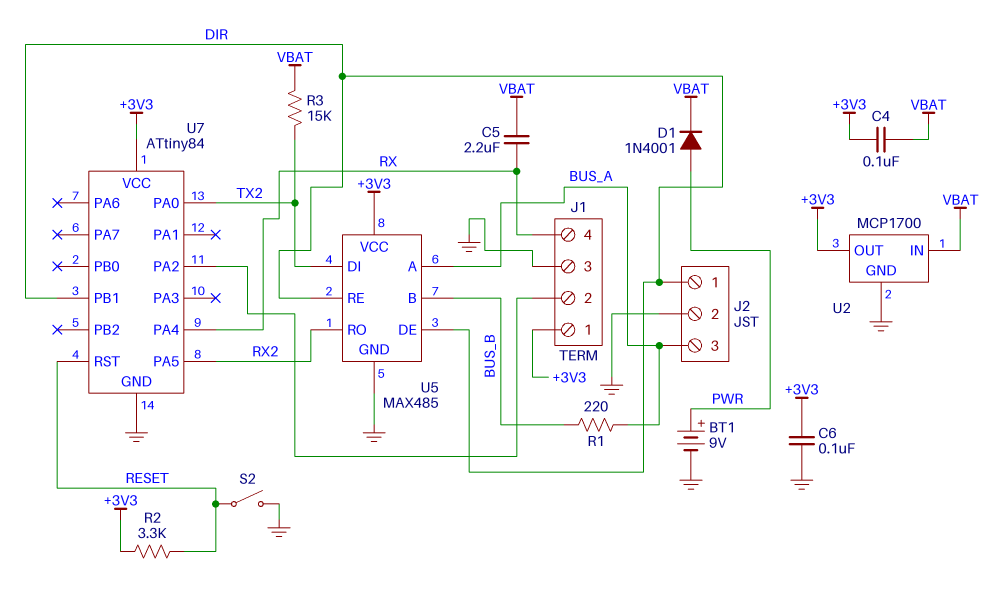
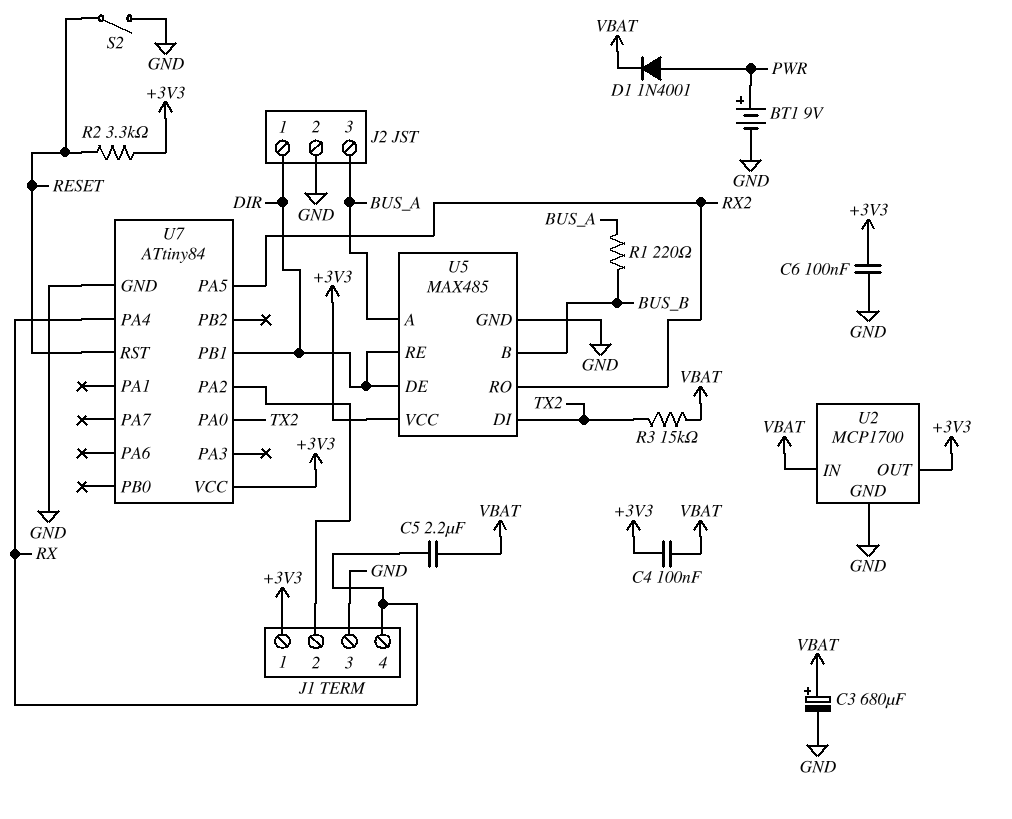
C3: none -> 680uF (plus VBAT, minus GND)

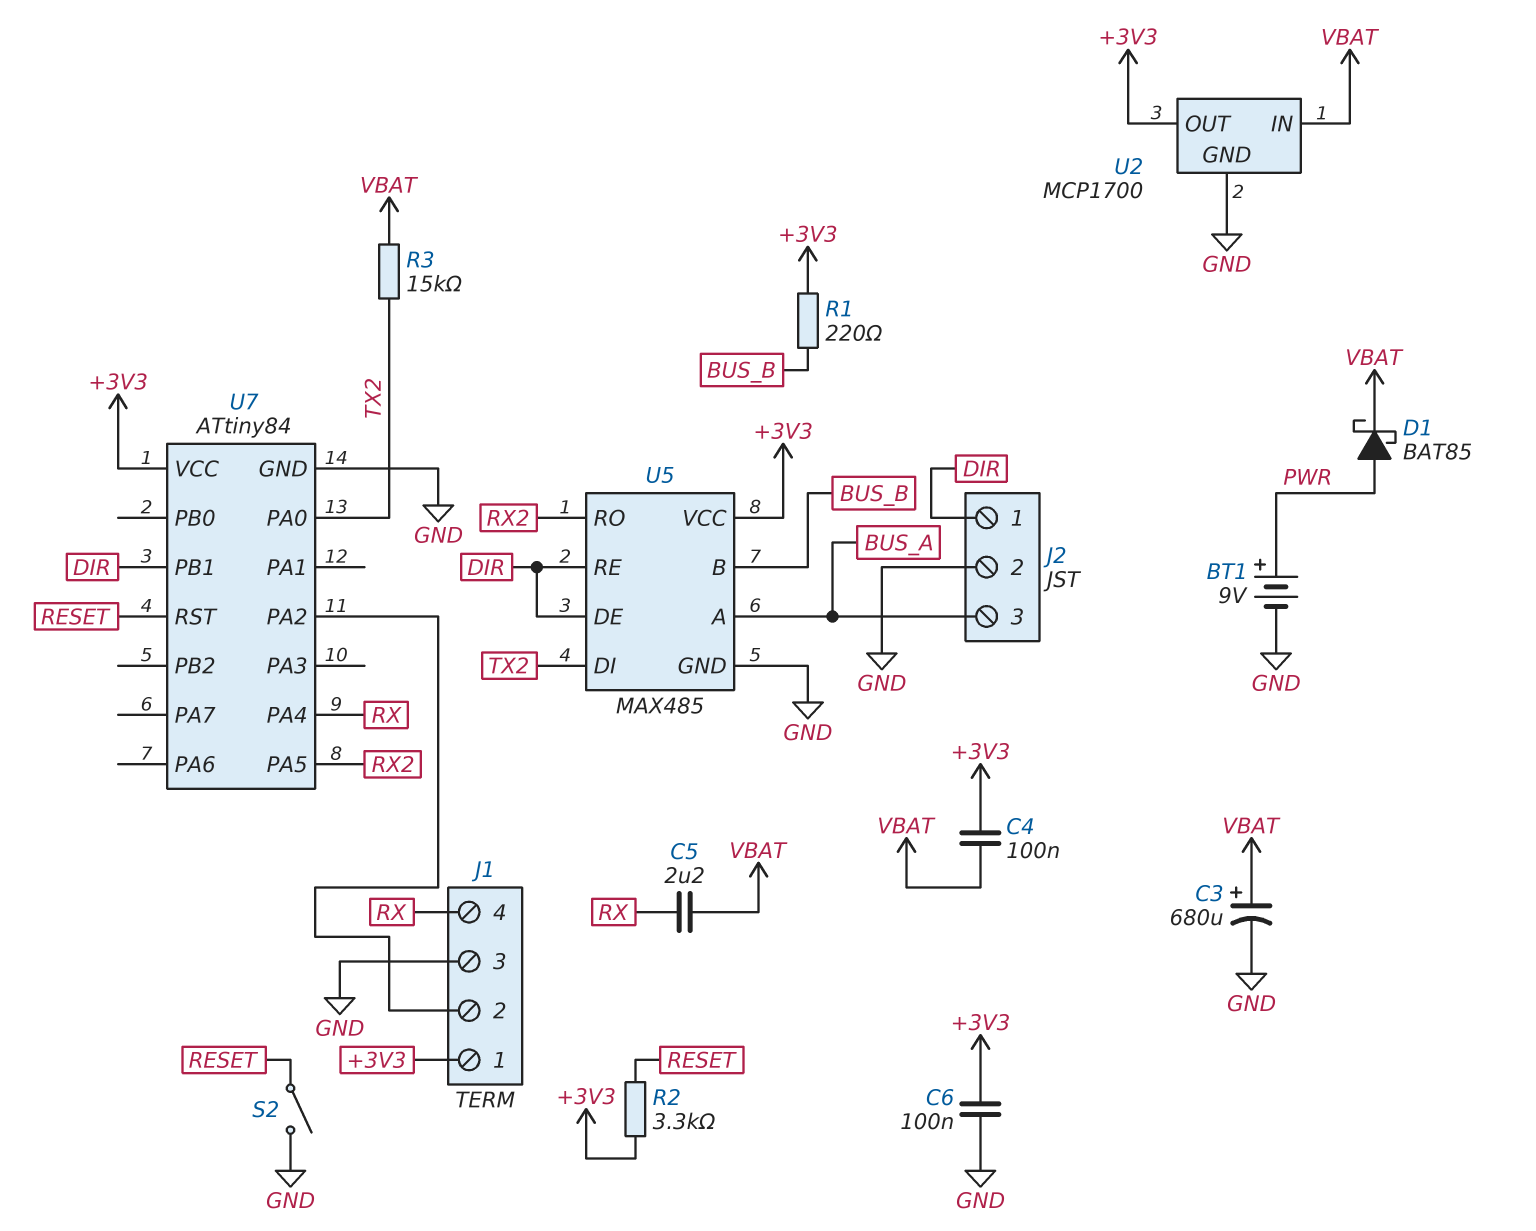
D1: diode 1N4001 (A PWR, K VBAT) -> schottky BAT85 (A PWR, K VBAT)
R1: 220 (BUS_A, BUS_B) -> 220 (+3V3, BUS_B)

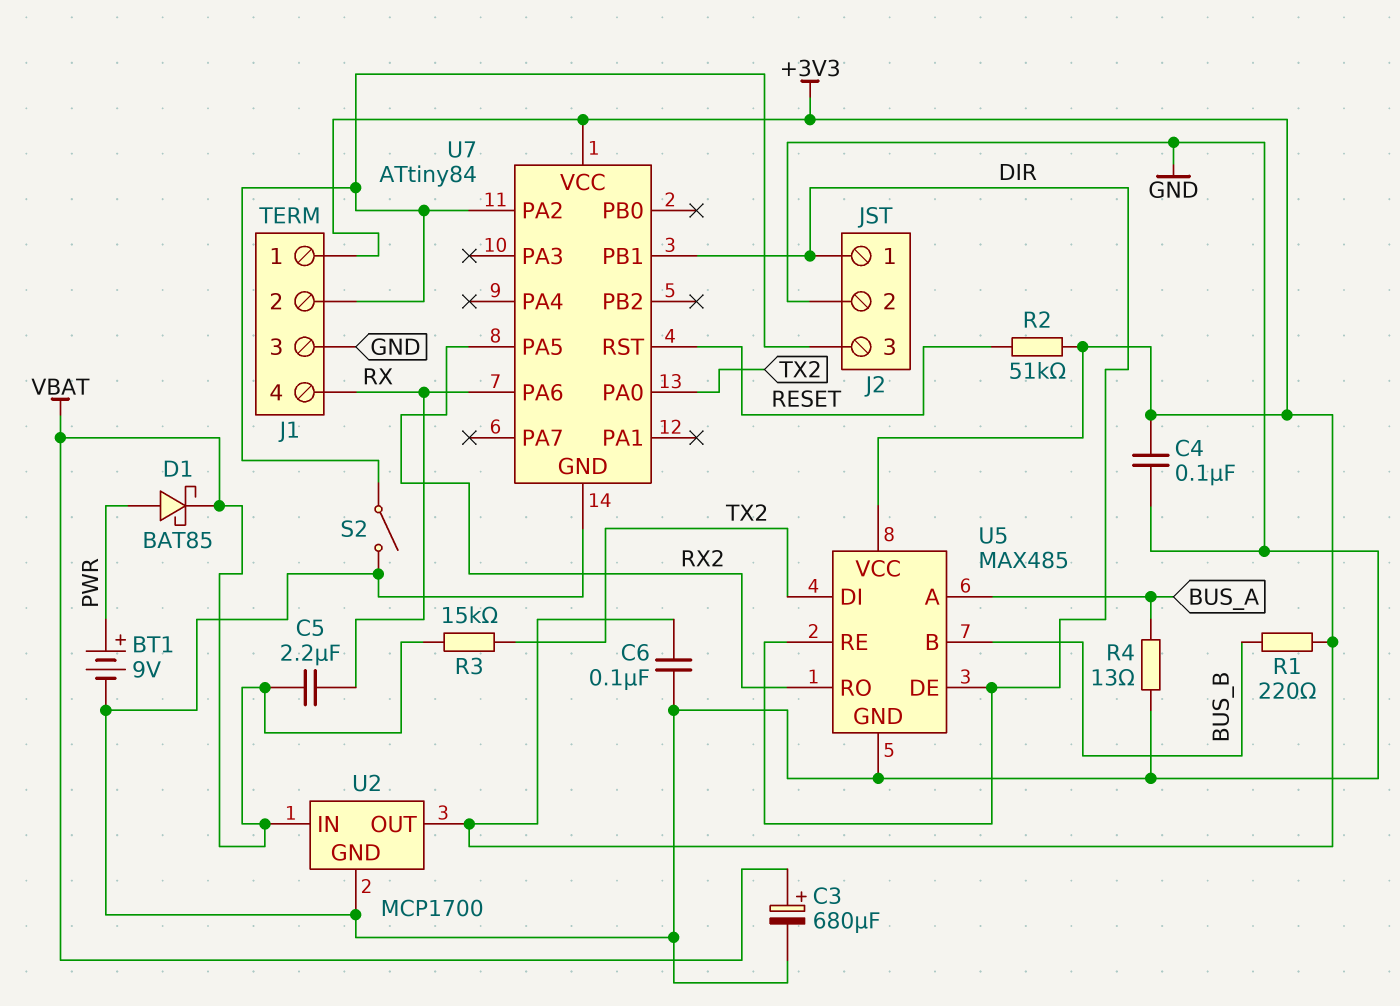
C4: 100nF (+3V3, VBAT) -> 100nF (+3V3, GND)
J2 pin 3: BUS_A -> J1/2
R2: 3.3k (+3V3, RESET) -> 51k (+3V3, RESET)
R4: none -> 13 (BUS_A, GND)
S2: switch (GND, RESET) -> switch (GND, J1/2)
U7 pin PA4: RX -> none
U7 pin PA6: none -> RX

